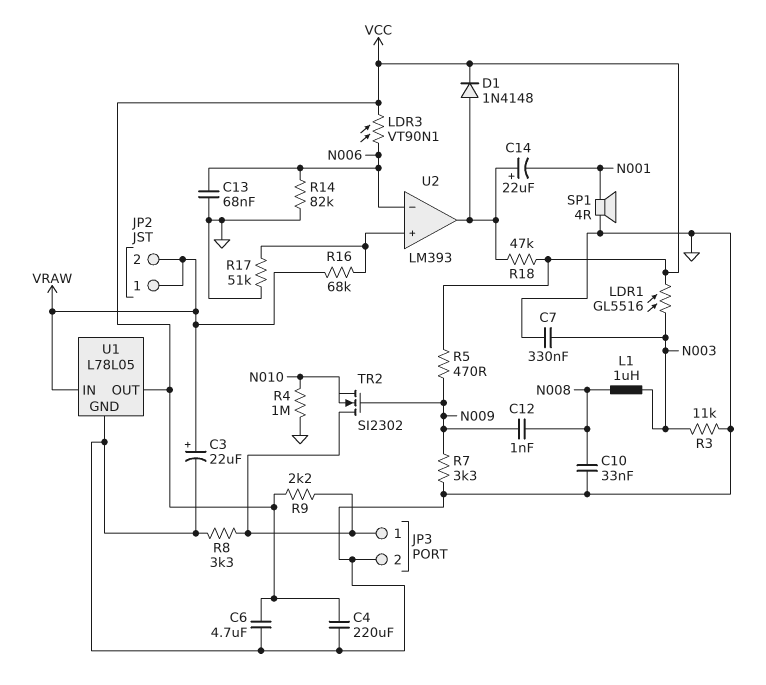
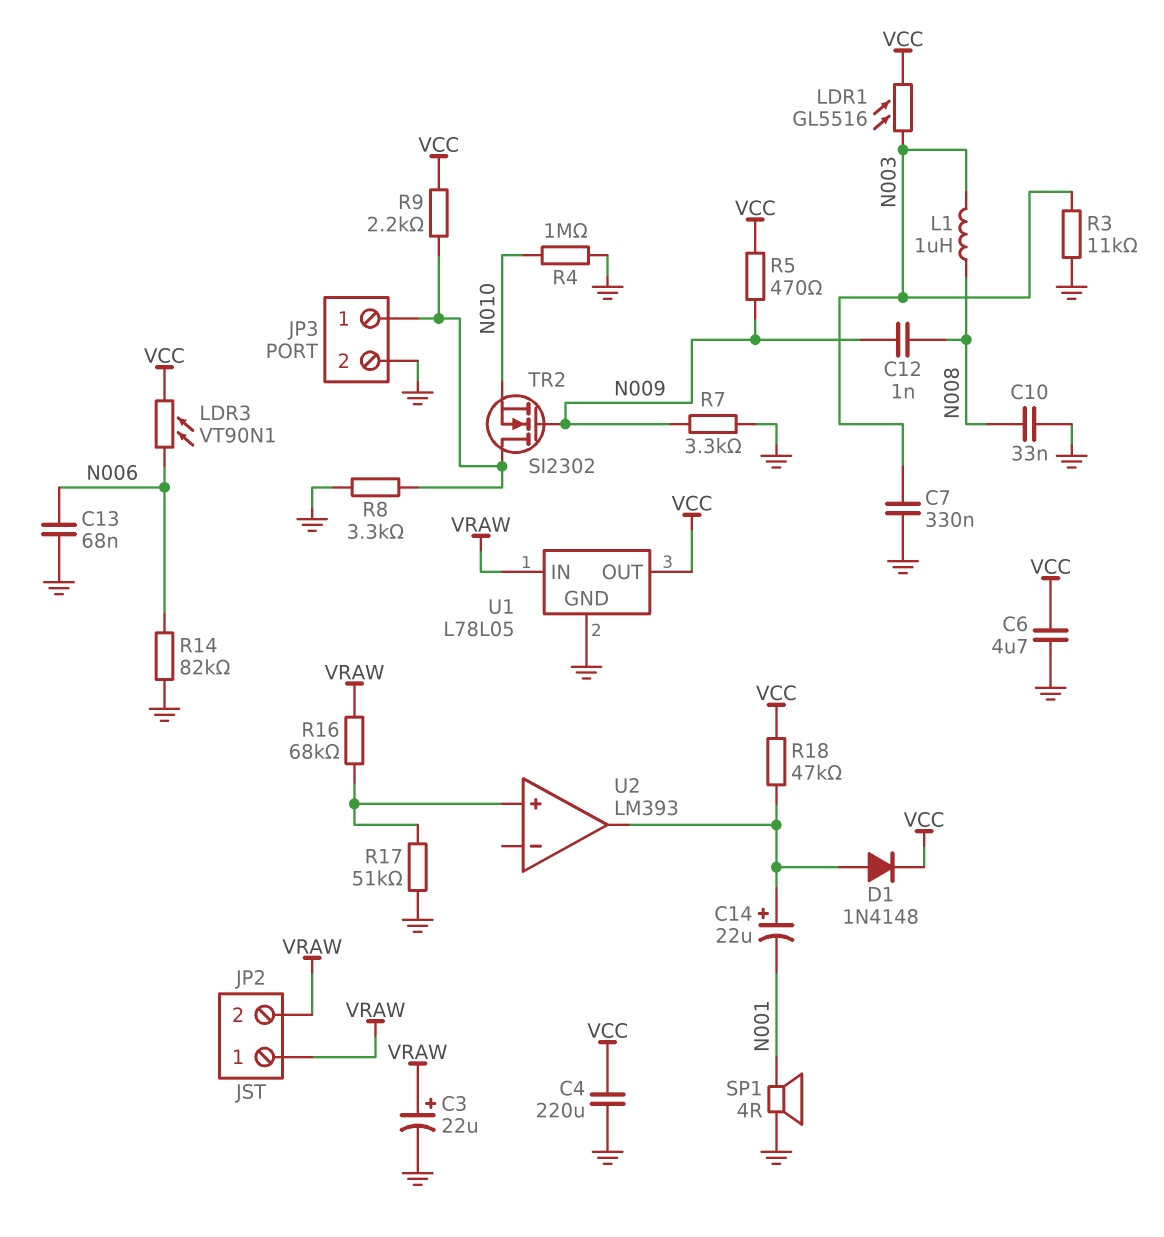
U2 pin in-: N006 -> none

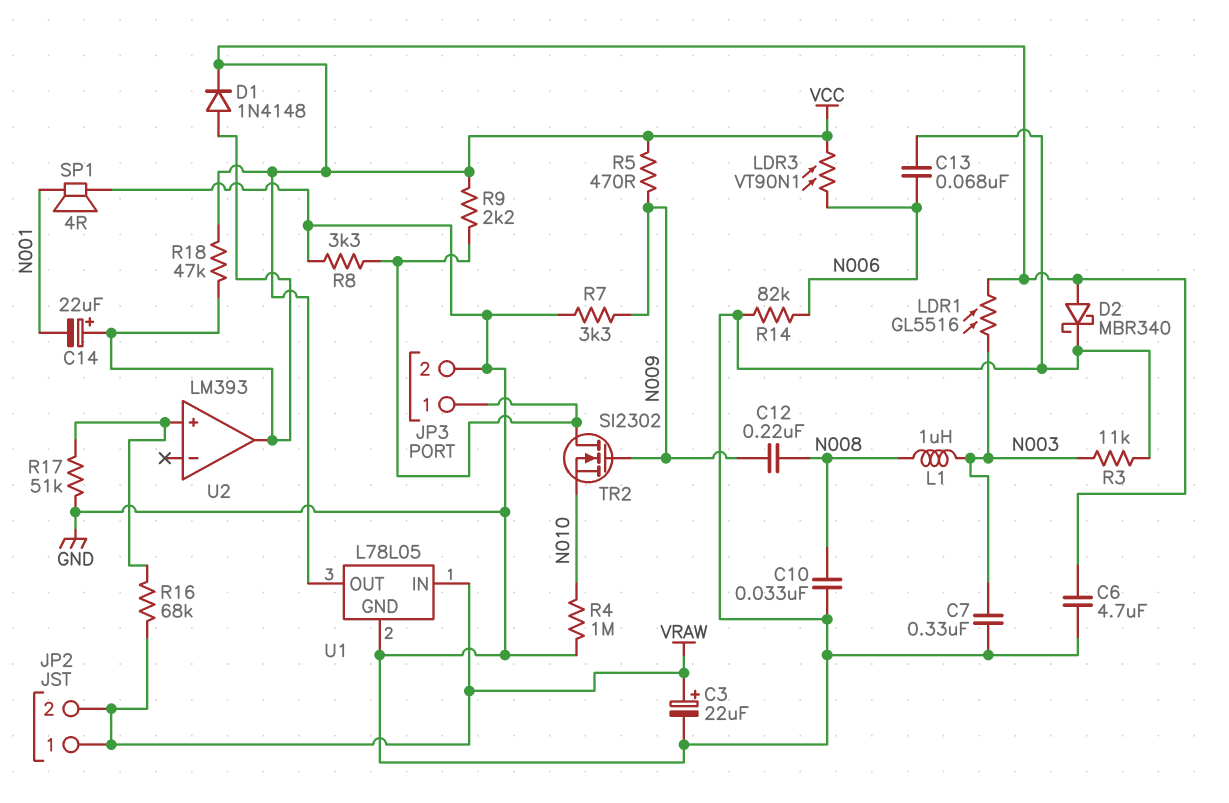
C4: 220uF (GND, VCC) -> none
C12: 1nF (N008, N009) -> 220nF (N008, N009)
D2: none -> schottky MBR340 (A VCC, K GND)

